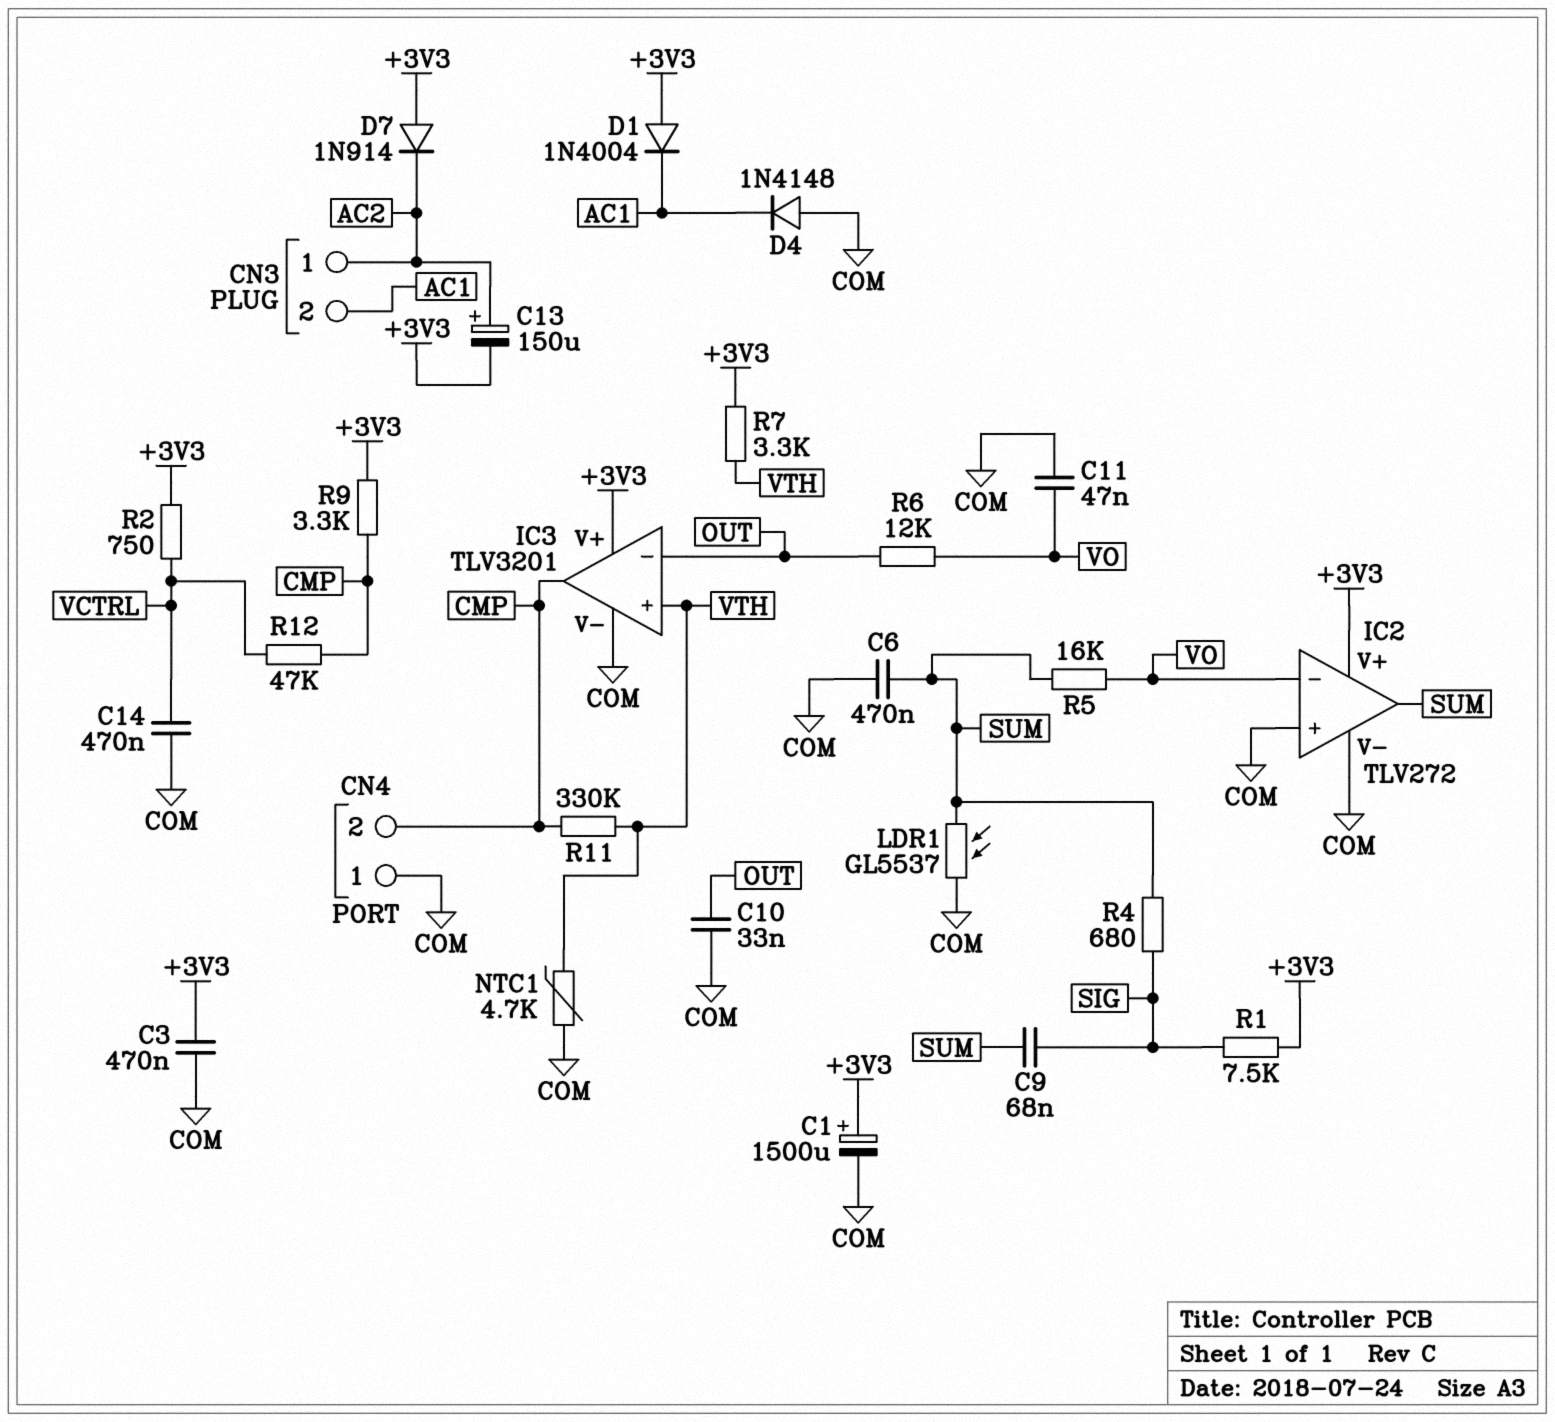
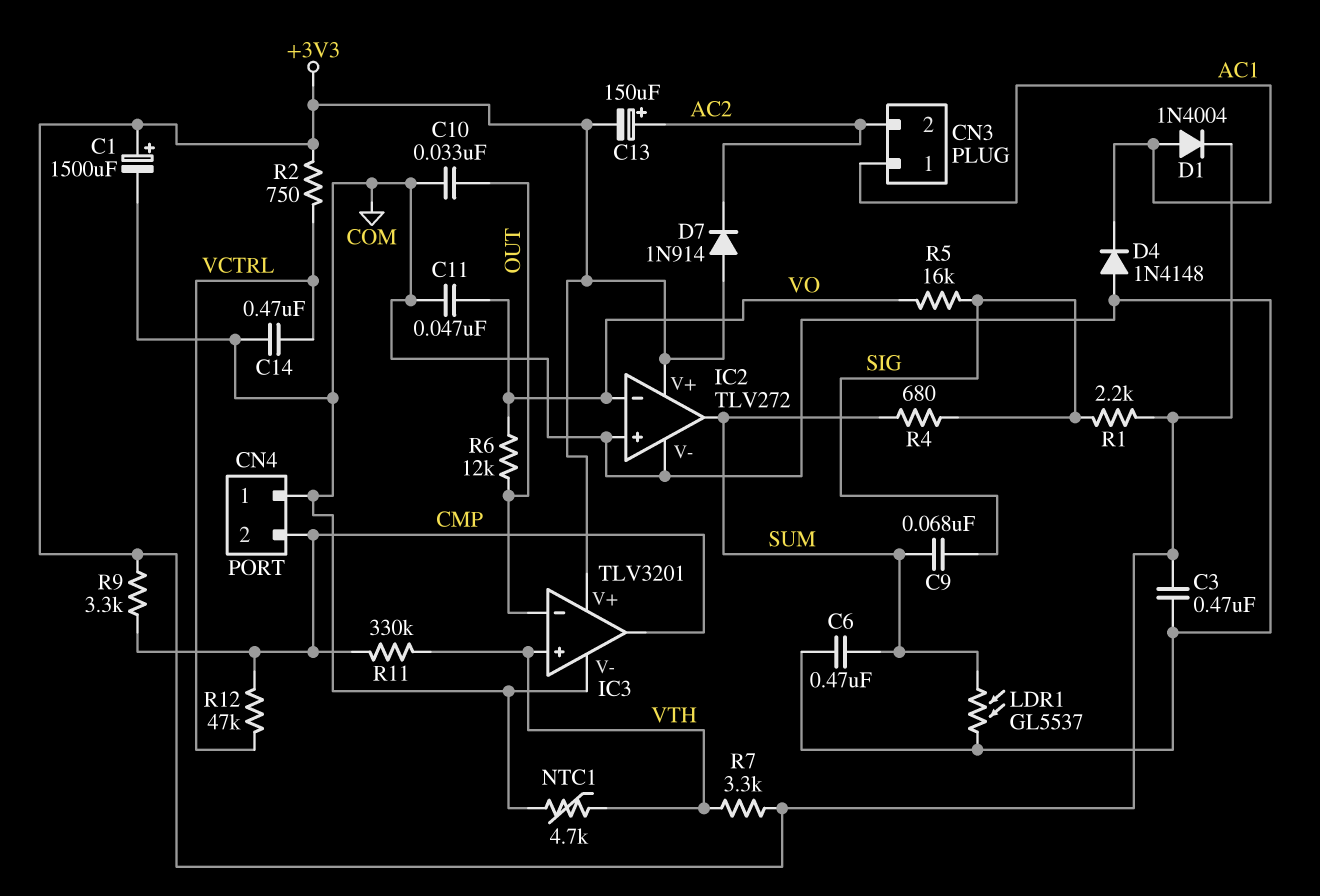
CN3 pin 1: AC2 -> AC1
CN3 pin 2: AC1 -> AC2
D1: diode 1N4004 (A +3V3, K AC1) -> diode 1N4004 (A AC1, K +3V3)
R1: 7.5k (+3V3, SIG) -> 2.2k (+3V3, SIG)
R5: 16k (SUM, VO) -> 16k (SIG, VO)

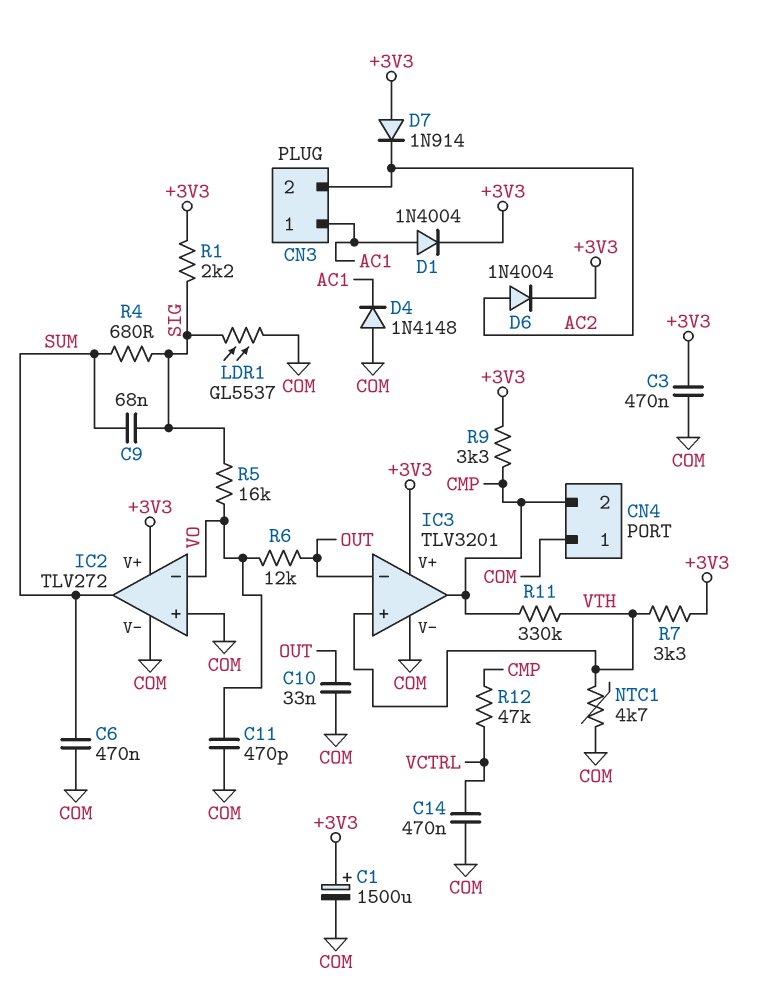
C11: 47nF (COM, VO) -> 470pF (COM, VO)
C13: 150uF (plus AC2, minus +3V3) -> none
D6: none -> diode 1N4004 (A AC2, K +3V3)
LDR1: GL5537 (COM, SUM) -> GL5537 (COM, SIG)
R2: 750 (+3V3, VCTRL) -> none

